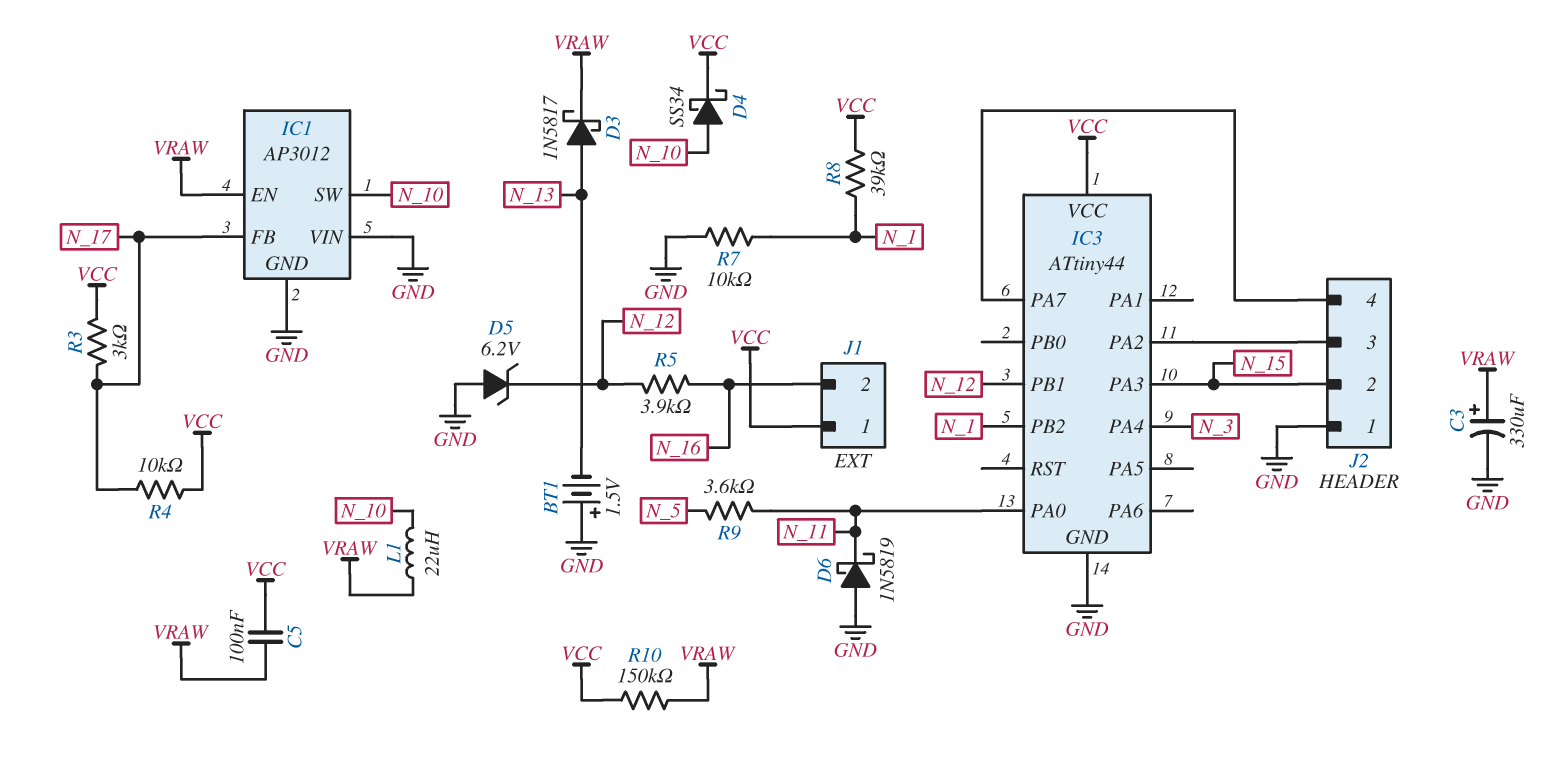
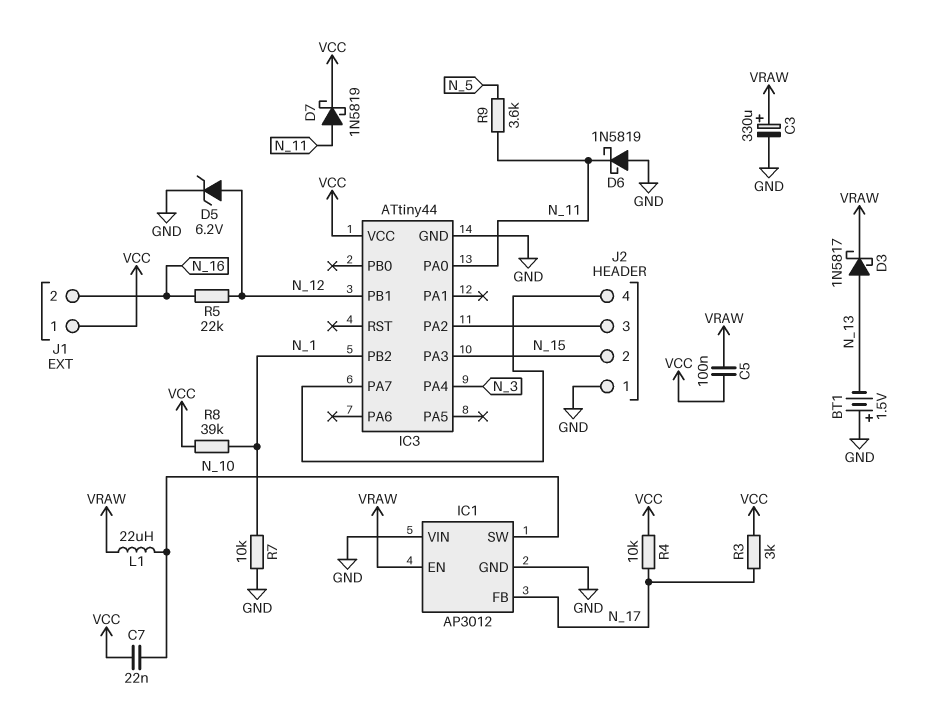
C7: none -> 22nF (N_10, VCC)
D4: schottky SS34 (A N_10, K VCC) -> none
D5: zener 6.2V (A GND, K N_12) -> zener 6.2V (A N_12, K GND)
D7: none -> schottky 1N5819 (A N_11, K VCC)
R5: 3.9k (N_12, N_16) -> 22k (N_12, N_16)
R10: 150k (VCC, VRAW) -> none

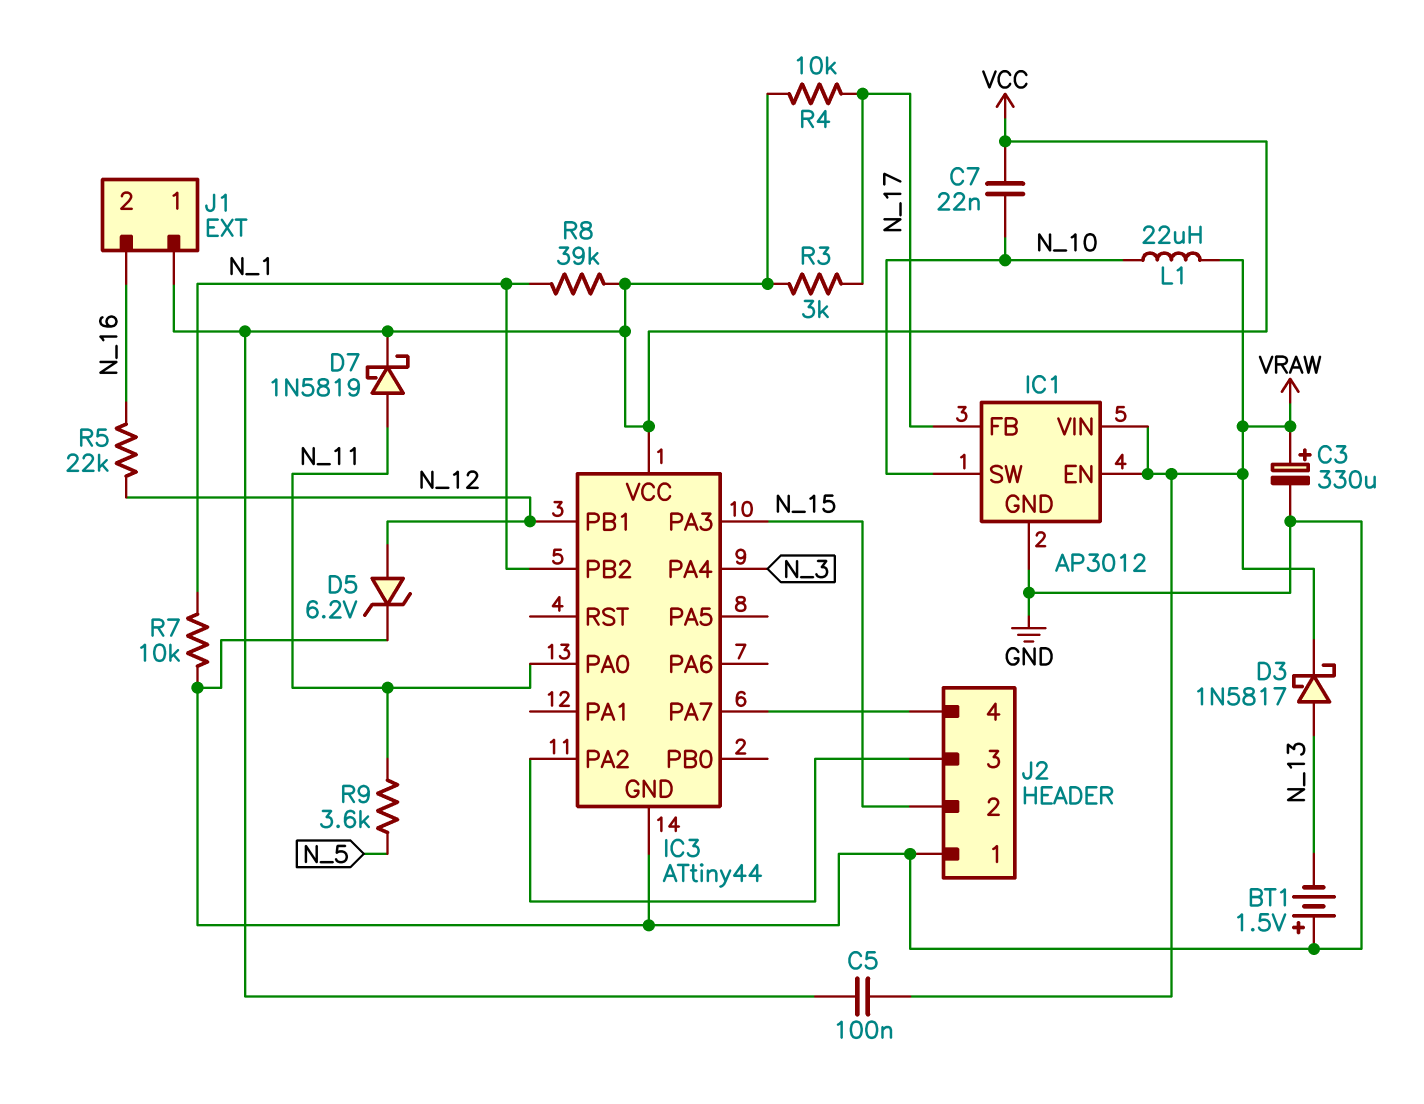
D6: schottky 1N5819 (A GND, K N_11) -> none
IC1 pin VIN: GND -> VRAW

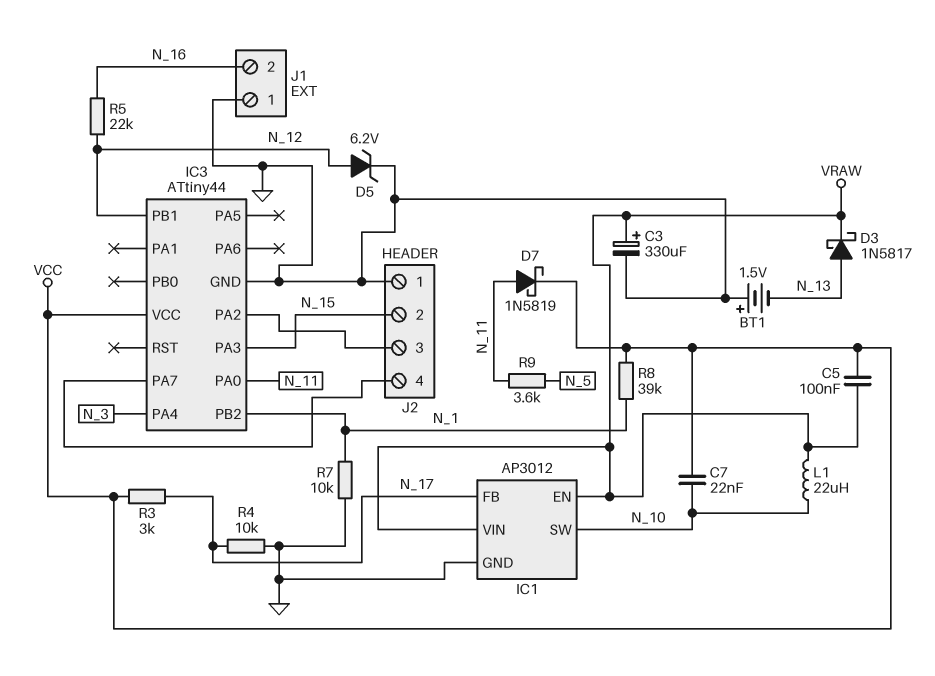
J1 pin 1: VCC -> GND
R4: 10k (N_17, VCC) -> 10k (GND, N_17)

